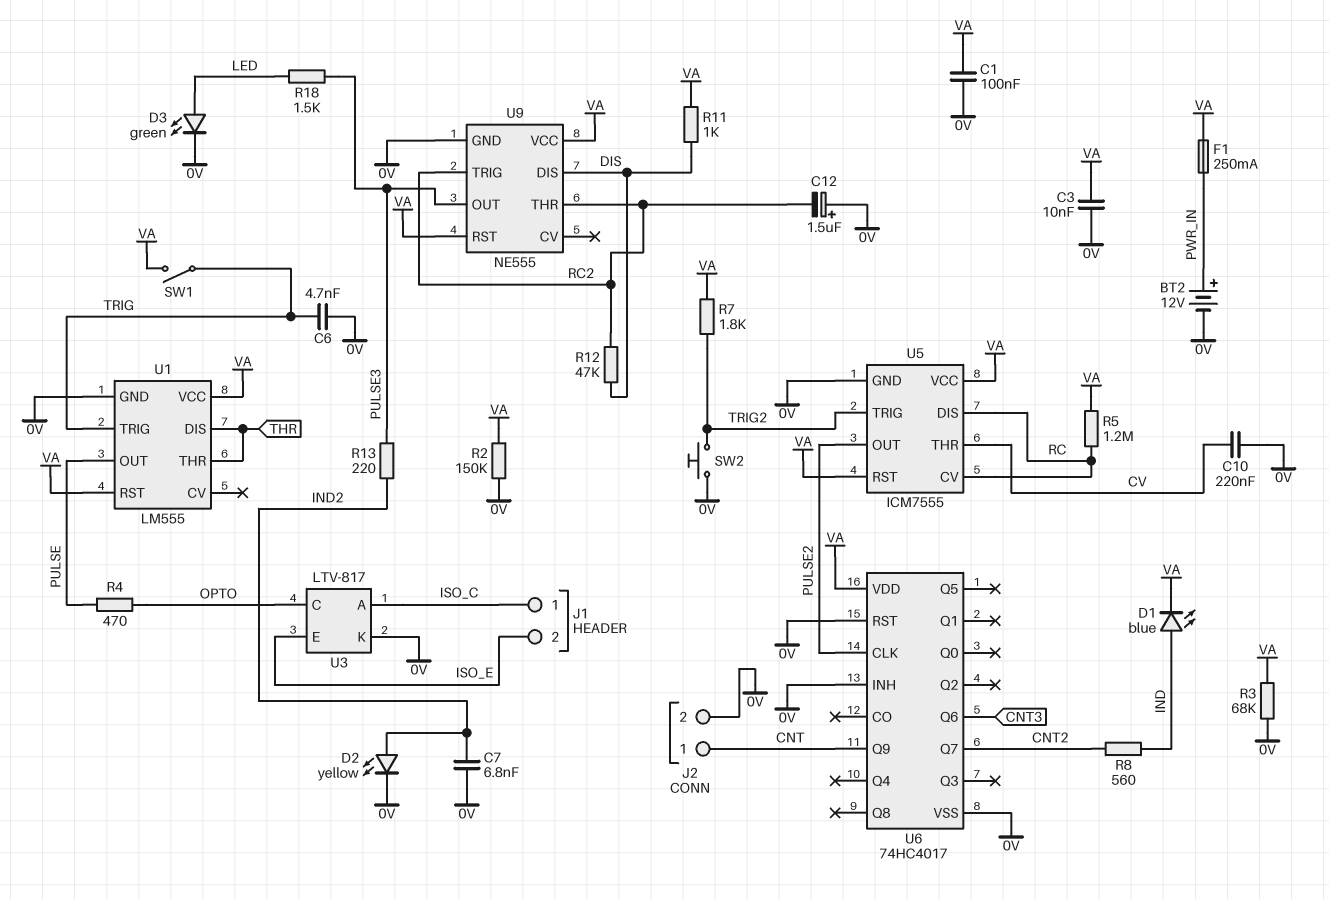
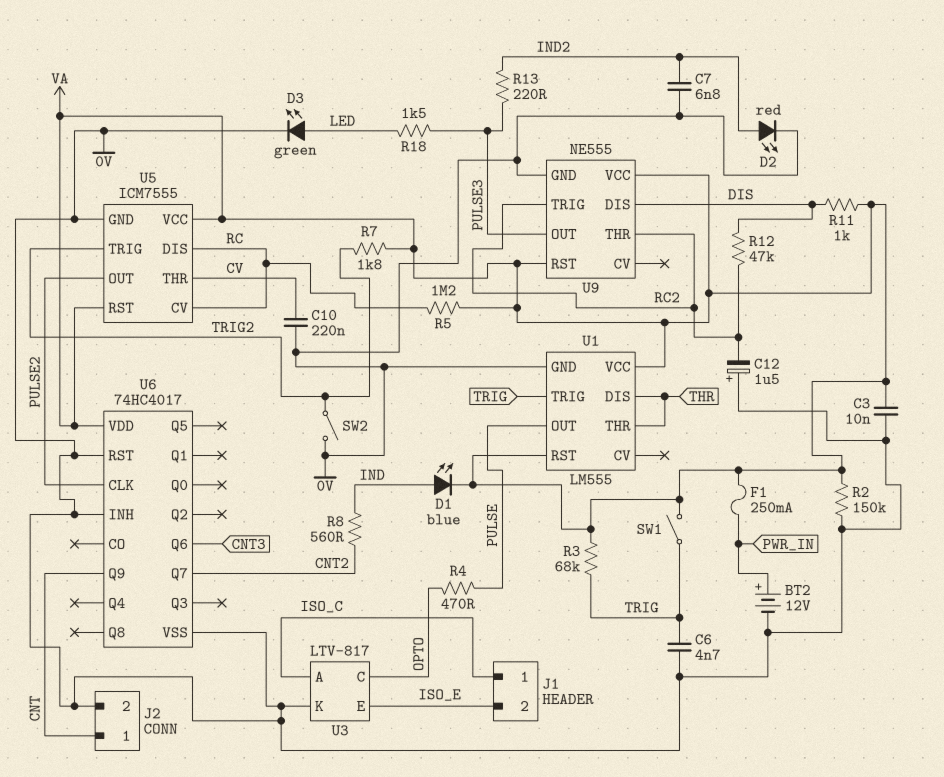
C1: 100nF (0V, VA) -> none
D2: LED yellow (A IND2, K 0V) -> LED red (A IND2, K 0V)
R3: 68k (0V, VA) -> 68k (TRIG, VA)
SW2: button (0V, TRIG2) -> switch (0V, TRIG2)

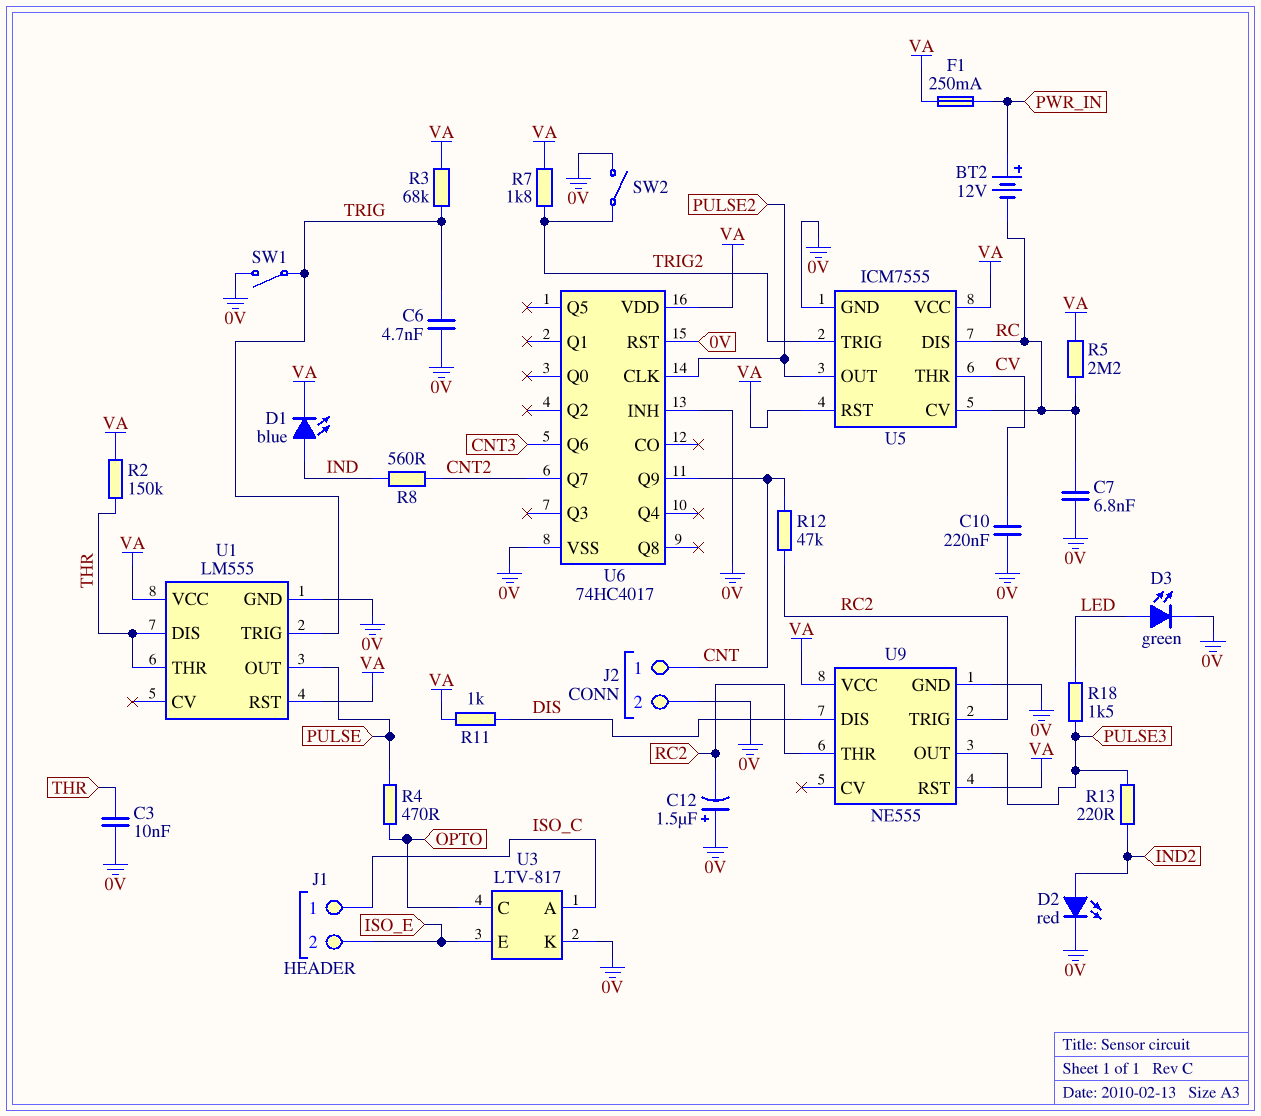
BT2: 12V (plus PWR_IN, minus 0V) -> 12V (plus PWR_IN, minus RC)
C3: 10nF (0V, VA) -> 10nF (0V, THR)
C7: 6.8nF (0V, IND2) -> 6.8nF (0V, RC)
R2: 150k (0V, VA) -> 150k (THR, VA)
R5: 1.2M (RC, VA) -> 2.2M (RC, VA)
R12: 47k (DIS, RC2) -> 47k (CNT, RC2)
SW1: switch (TRIG, VA) -> switch (0V, TRIG)

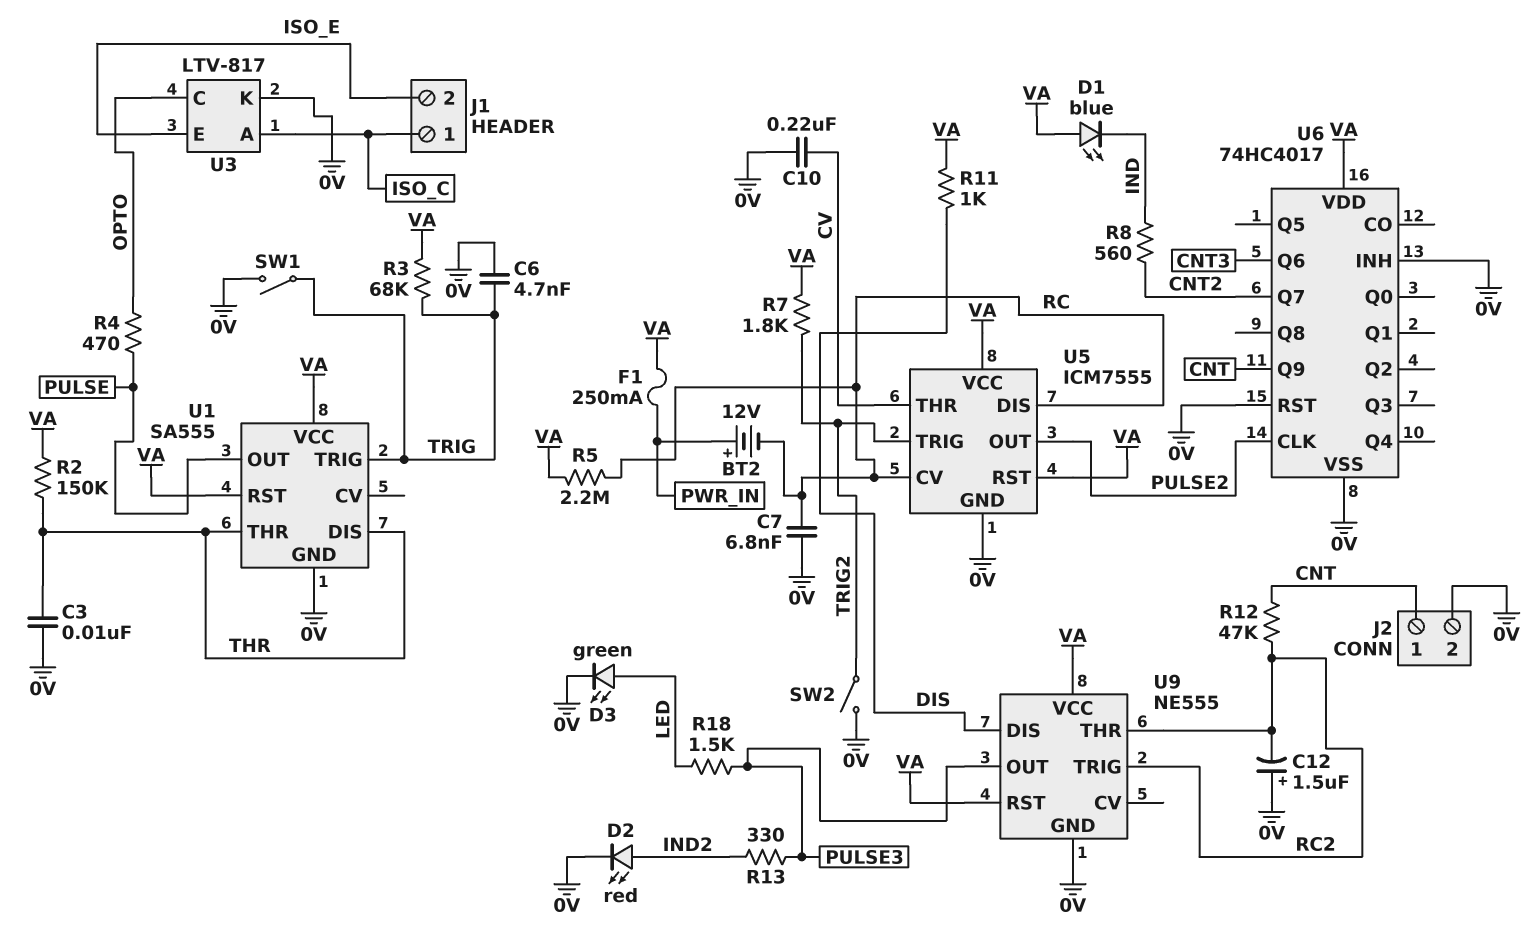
D1: LED blue (A IND, K VA) -> LED blue (A VA, K IND)
R13: 220 (IND2, PULSE3) -> 330 (IND2, PULSE3)
U1: LM555 -> SA555

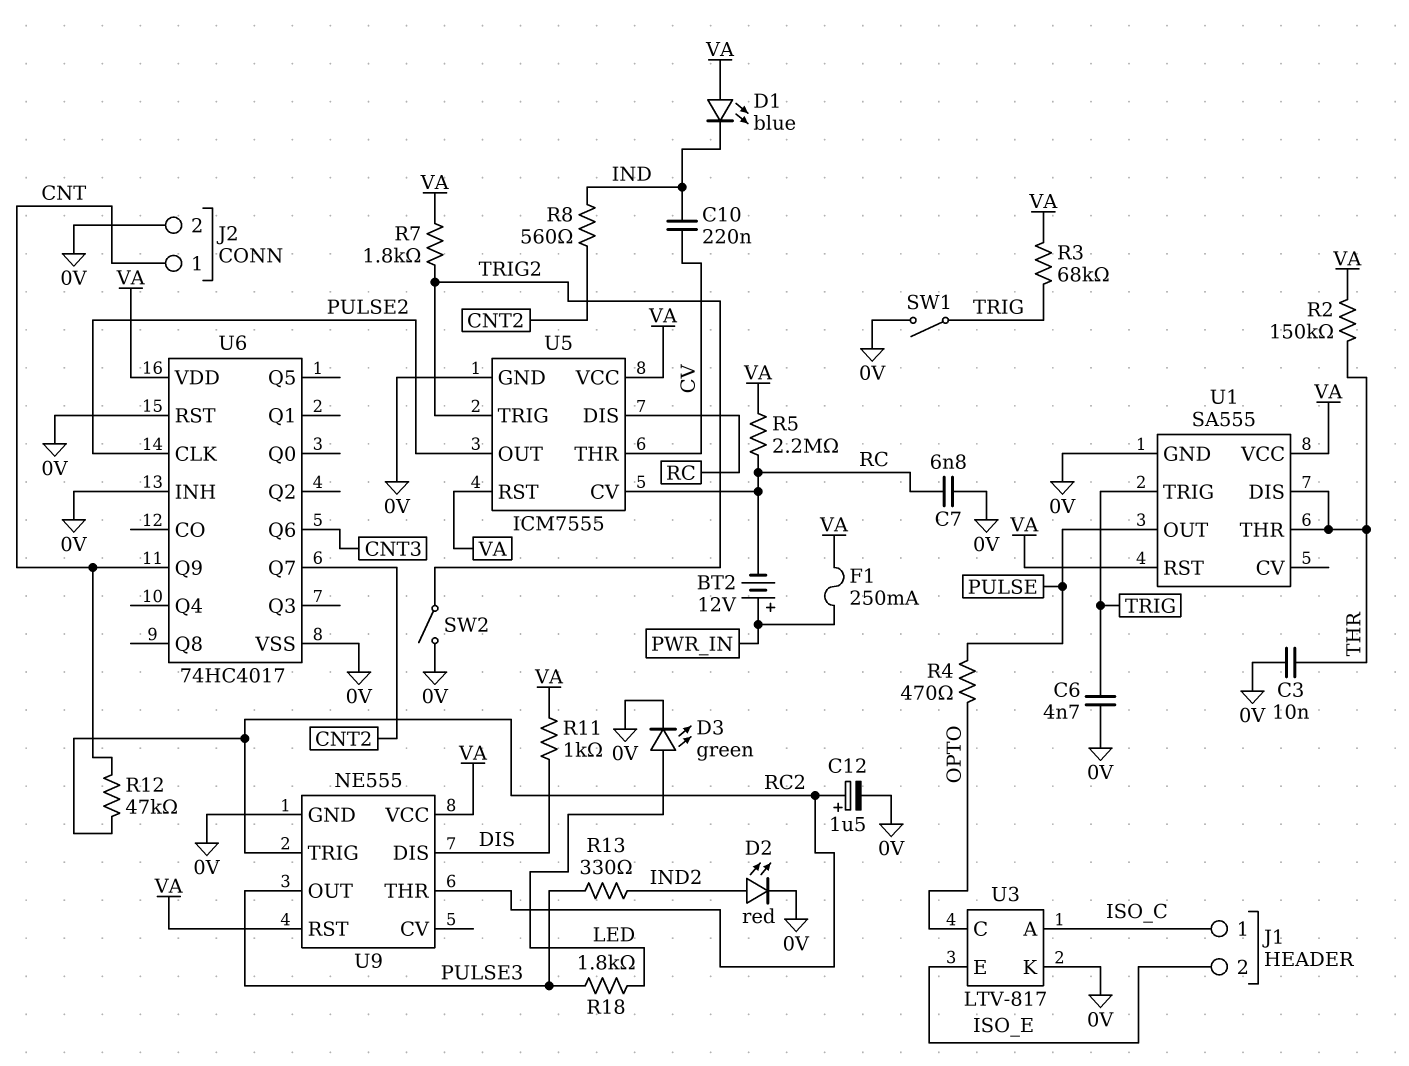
C10: 220nF (0V, CV) -> 220nF (CV, IND)
C12: 1.5uF (plus 0V, minus RC2) -> 1.5uF (plus RC2, minus 0V)
R18: 1.5k (LED, PULSE3) -> 1.8k (LED, PULSE3)

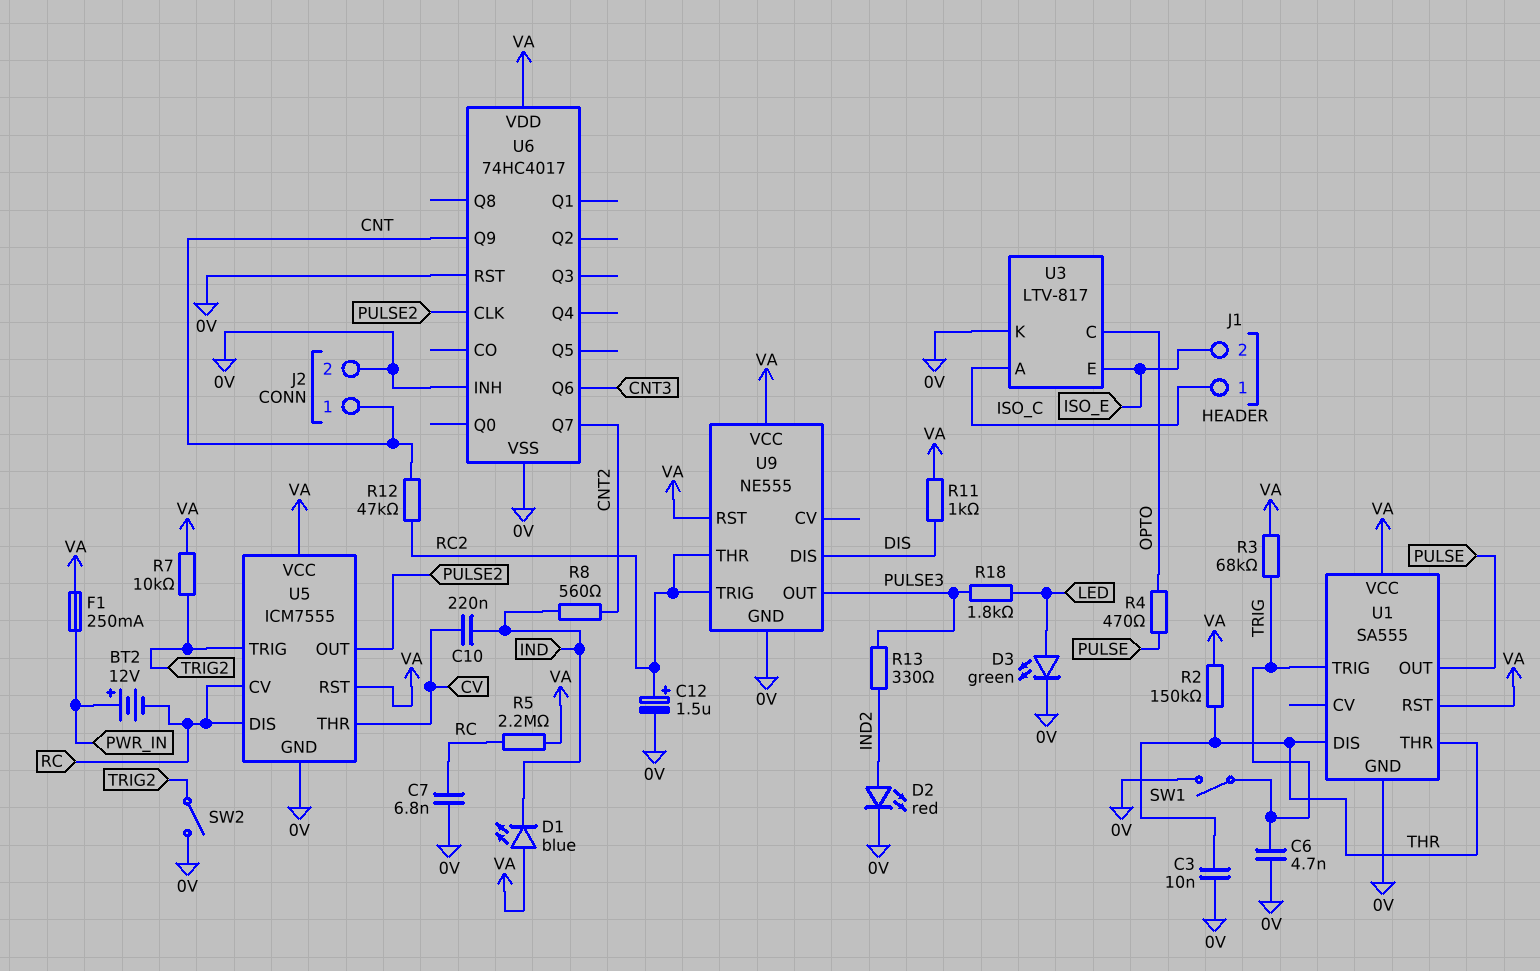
R7: 1.8k (TRIG2, VA) -> 10k (TRIG2, VA)

